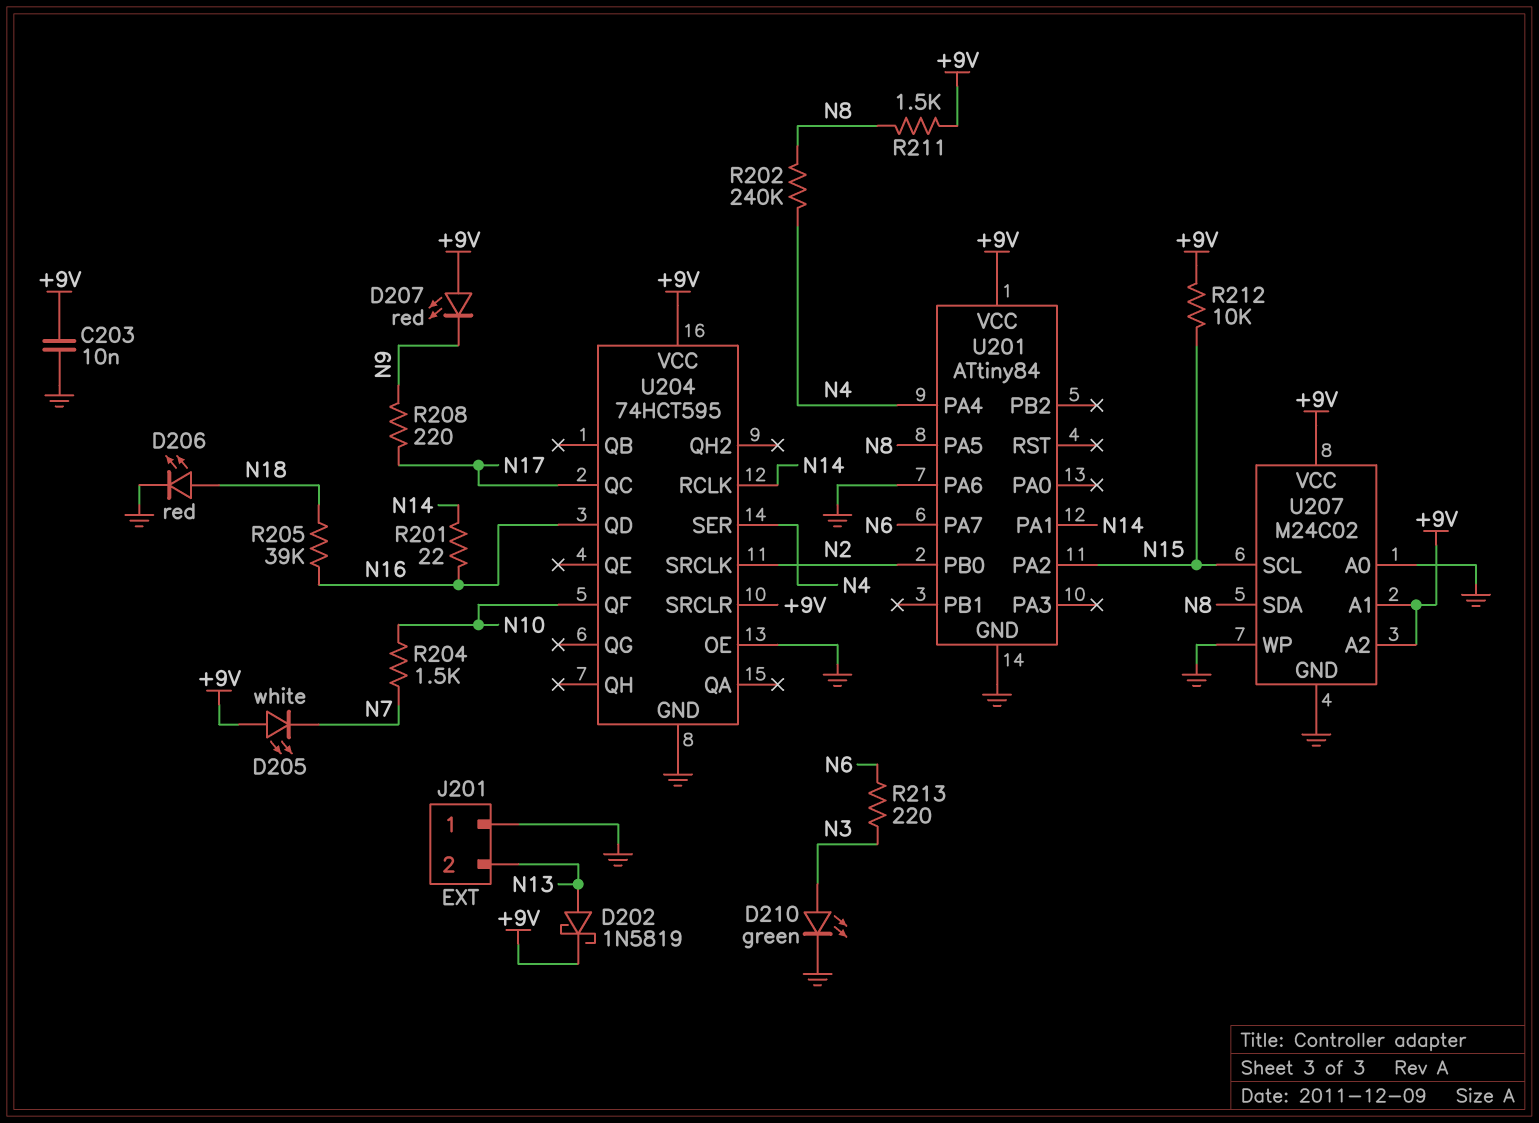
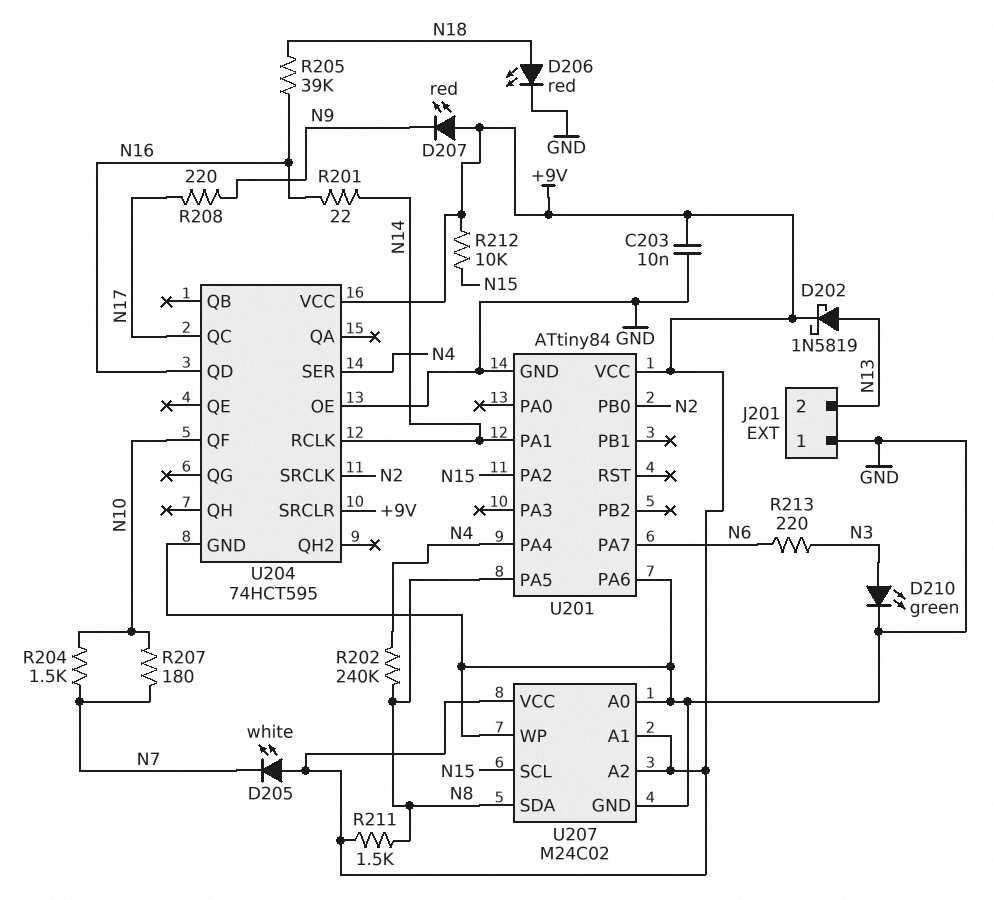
R207: none -> 180 (N7, N10)

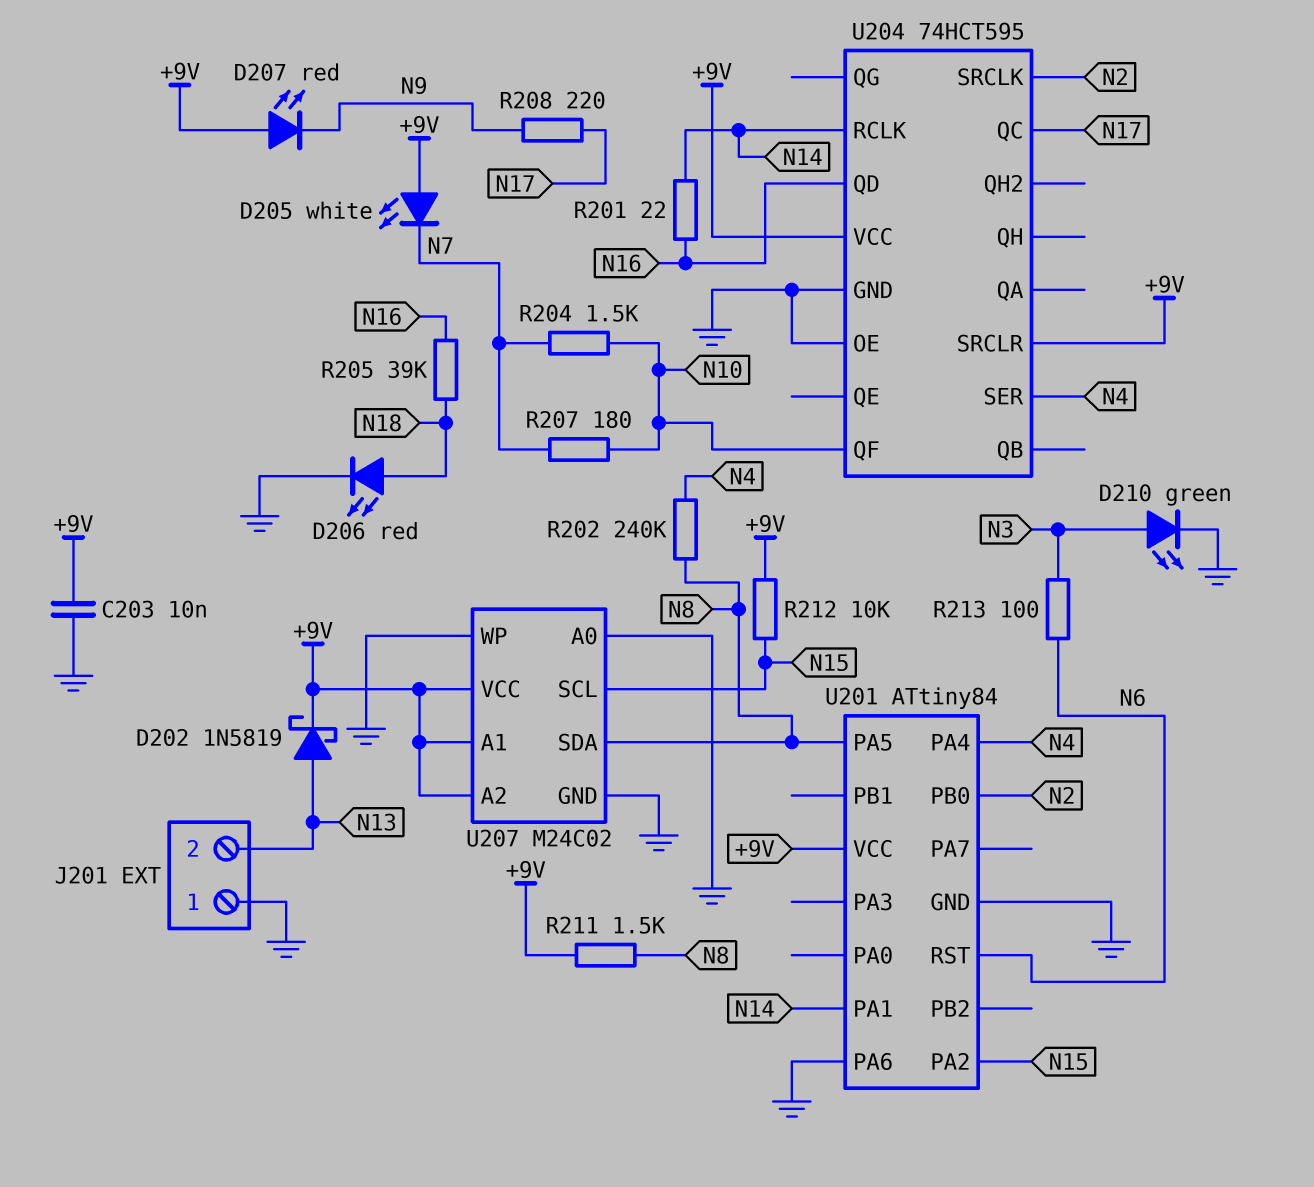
R213: 220 (N3, N6) -> 100 (N3, N6)
U201 pin PA7: N6 -> none
U201 pin RST: none -> N6

